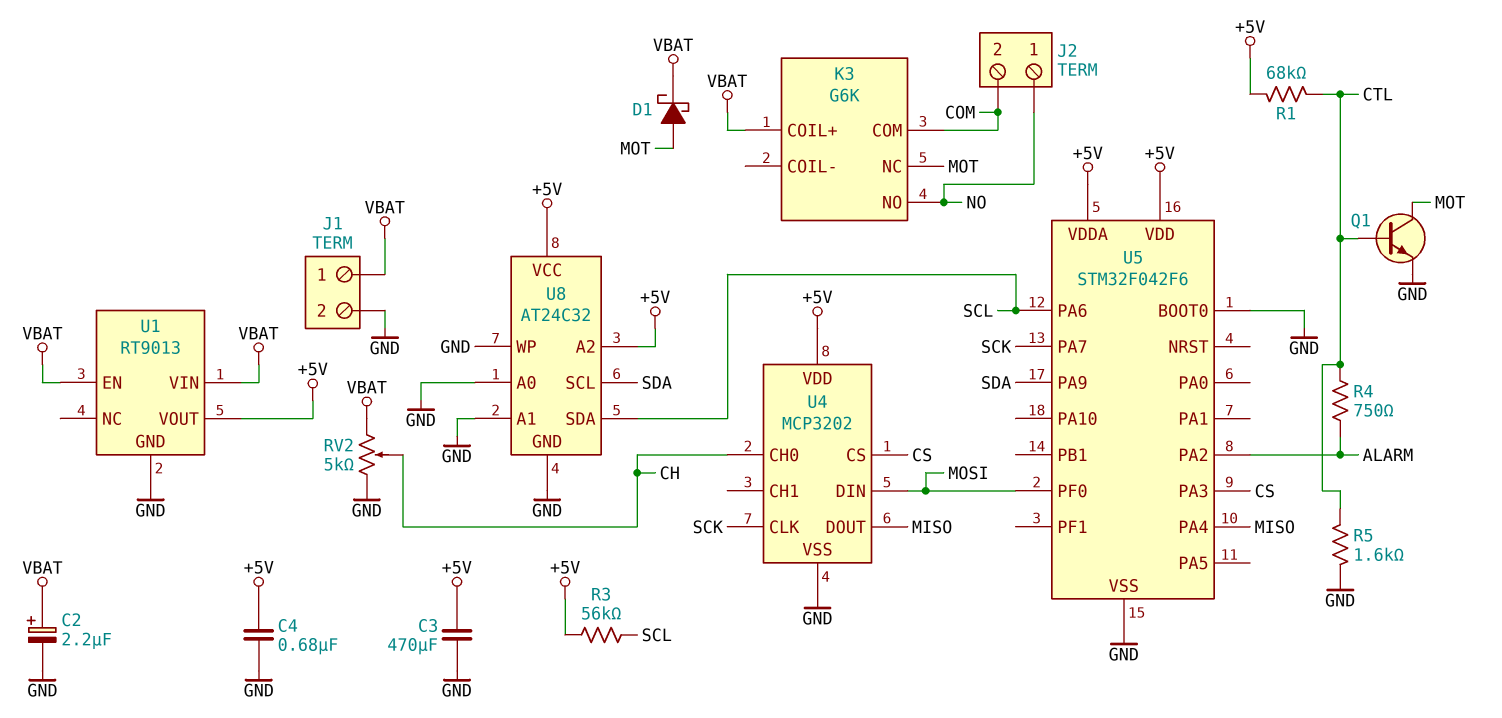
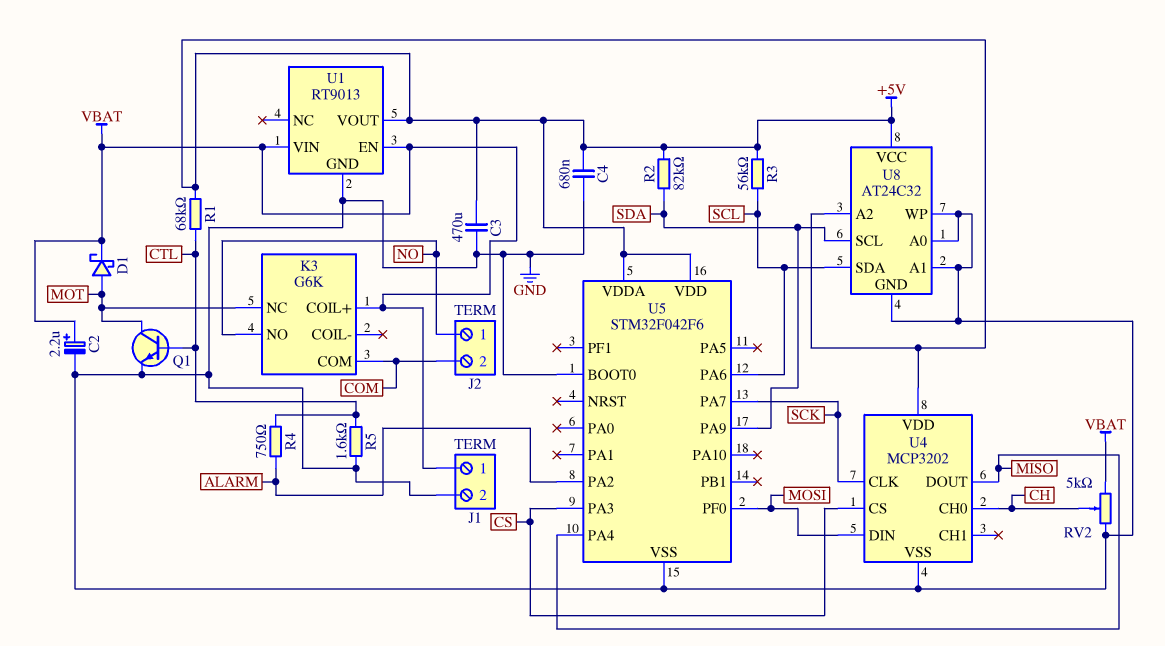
R2: none -> 82k (+5V, SDA)

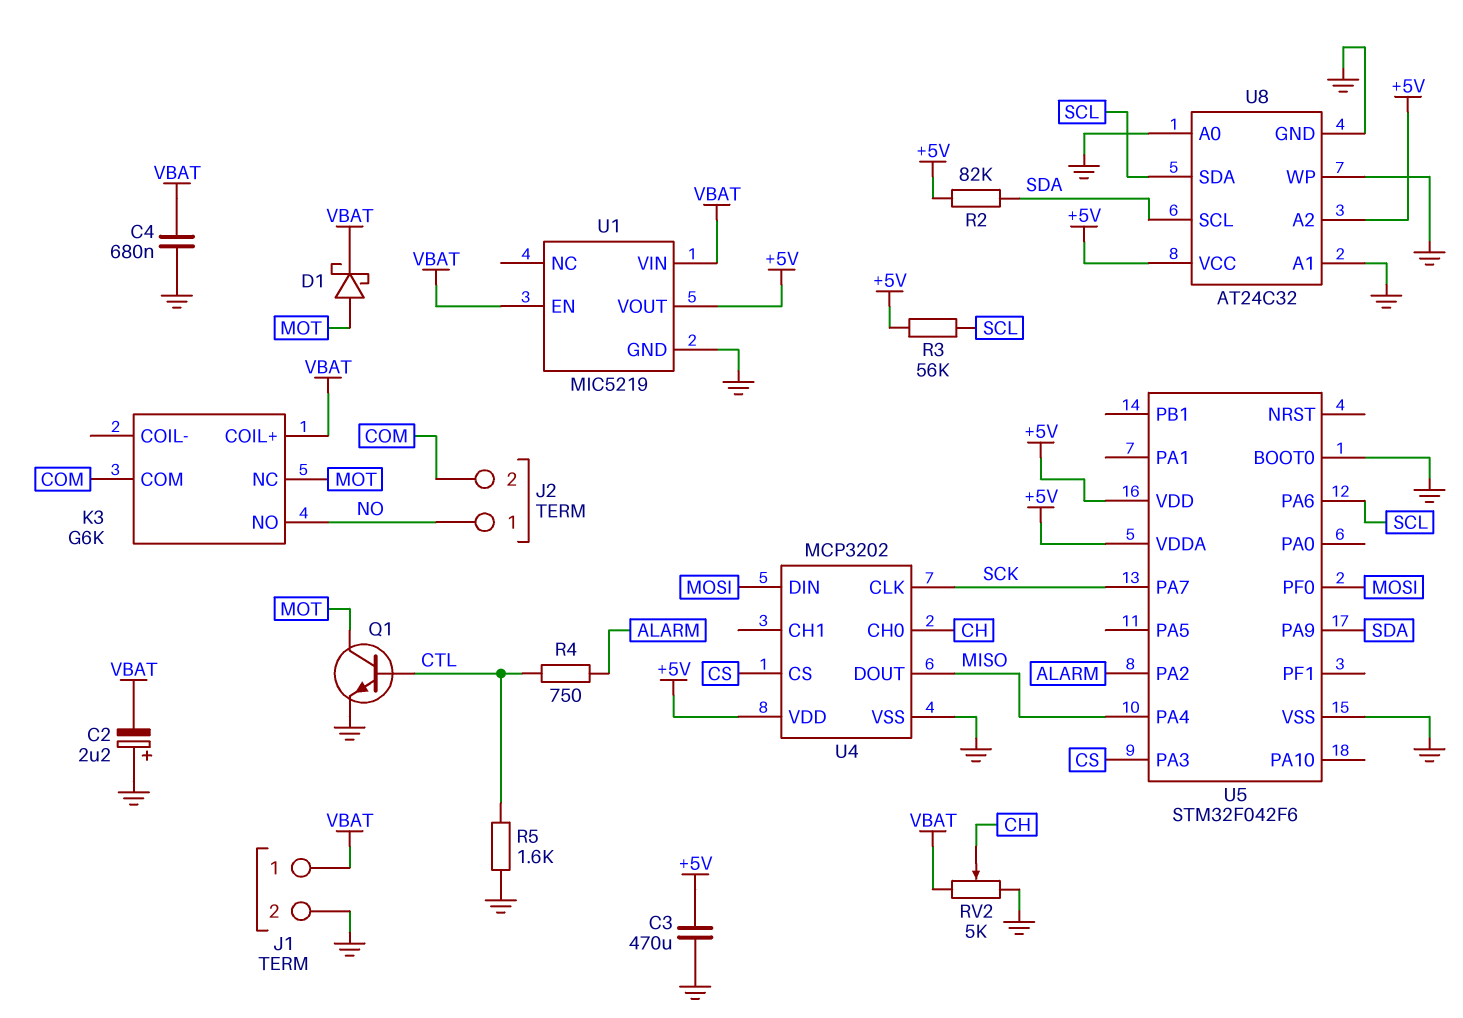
C2: 2.2uF (plus VBAT, minus GND) -> 2.2uF (plus GND, minus VBAT)
C4: 680nF (+5V, GND) -> 680nF (GND, VBAT)
R1: 68k (+5V, CTL) -> none
U1: RT9013 -> MIC5219

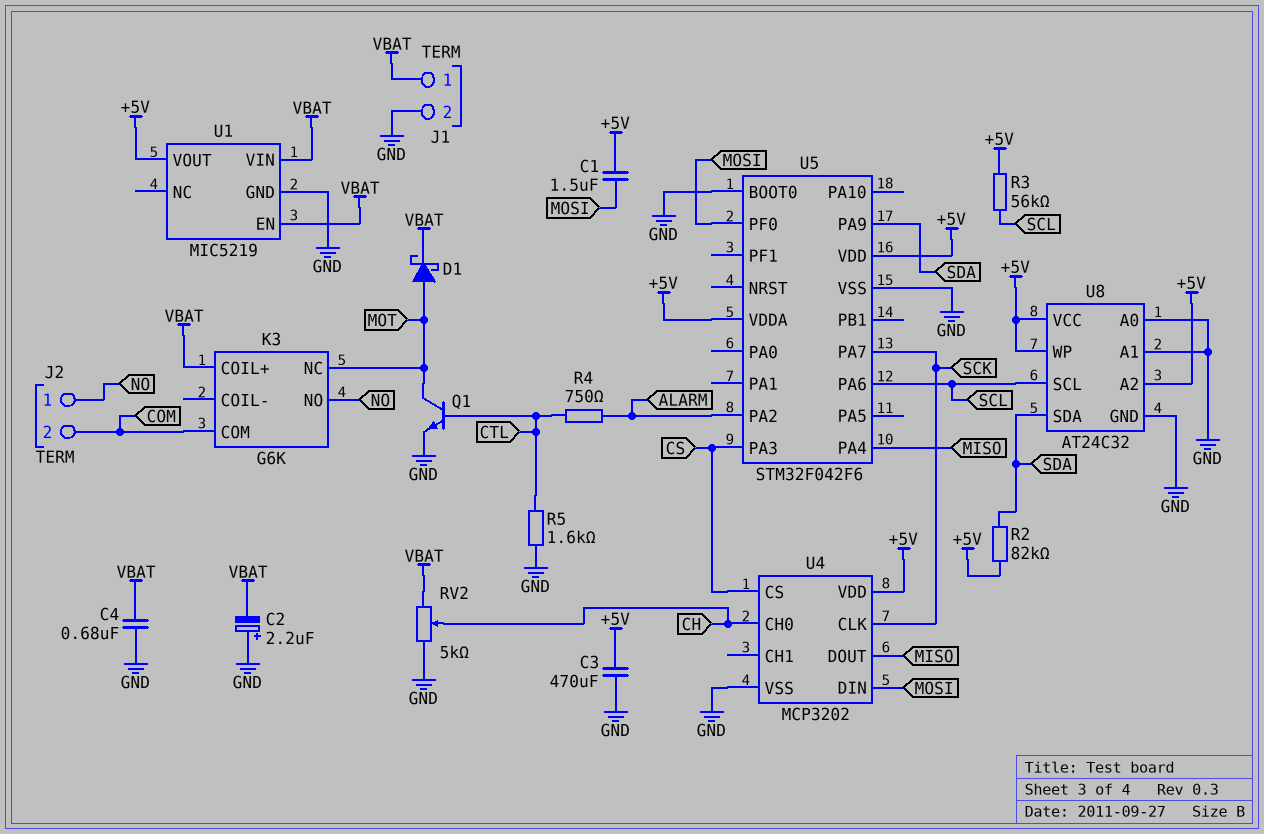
C1: none -> 1.5uF (+5V, MOSI)
U8 pin SCL: SDA -> SCL
U8 pin SDA: SCL -> SDA
U8 pin WP: GND -> +5V

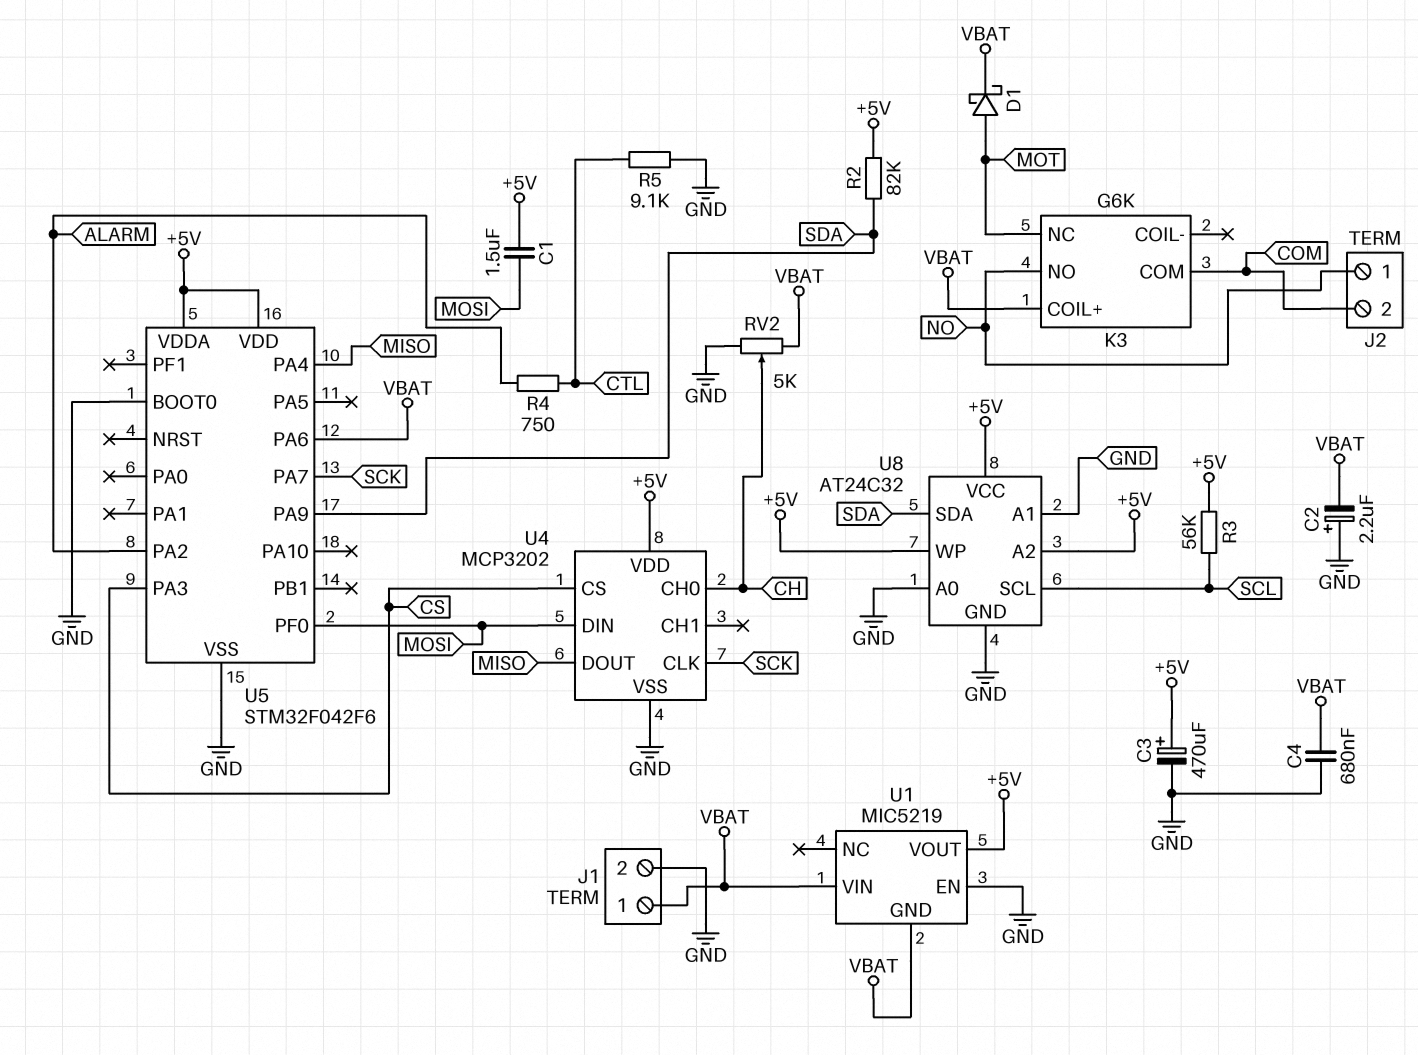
C3: 470uF (+5V, GND) -> 470uF (plus +5V, minus GND)
Q1: NPN (B CTL, C MOT, E GND) -> none
R5: 1.6k (CTL, GND) -> 9.1k (CTL, GND)
U1 pin EN: VBAT -> GND
U1 pin GND: GND -> VBAT
U5 pin PA6: SCL -> VBAT

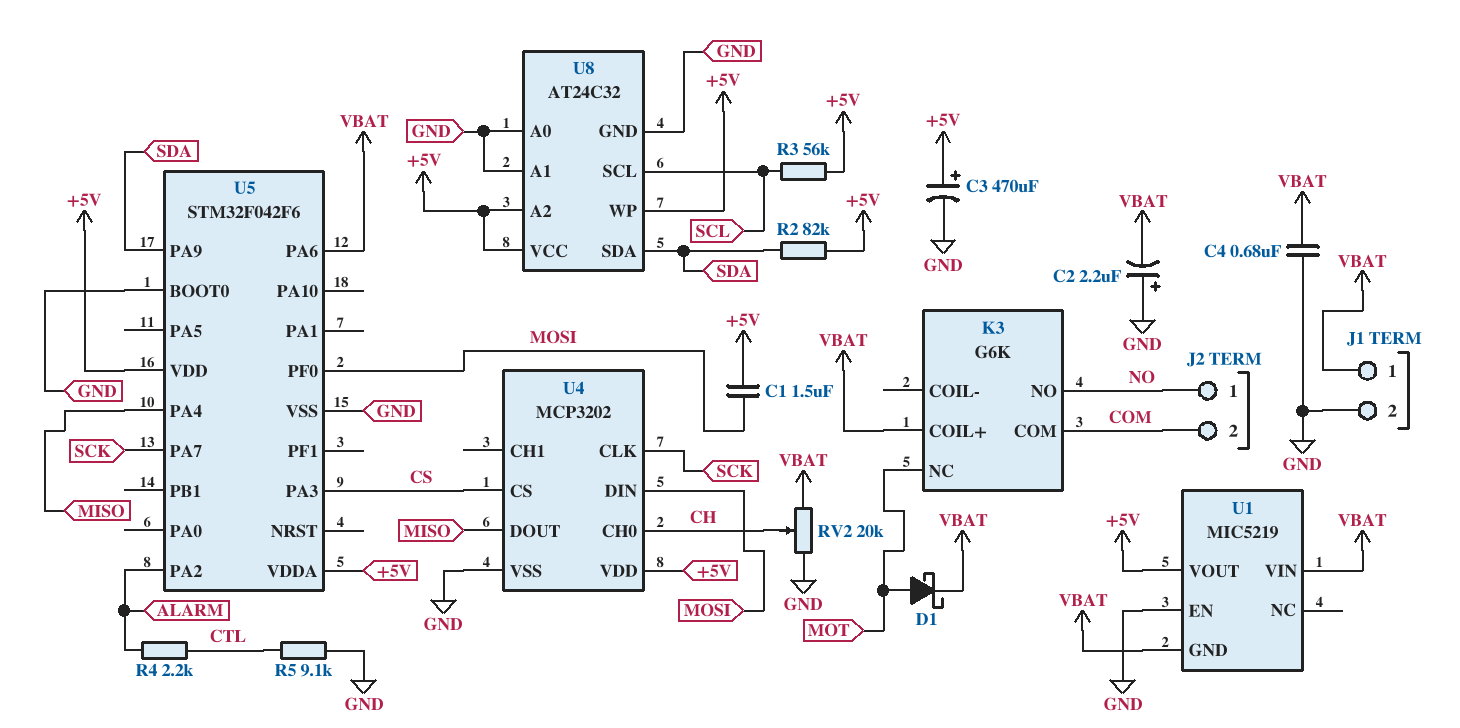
R4: 750 (ALARM, CTL) -> 2.2k (ALARM, CTL)
RV2: 5k (GND, VBAT, wiper CH) -> 20k (GND, VBAT, wiper CH)

